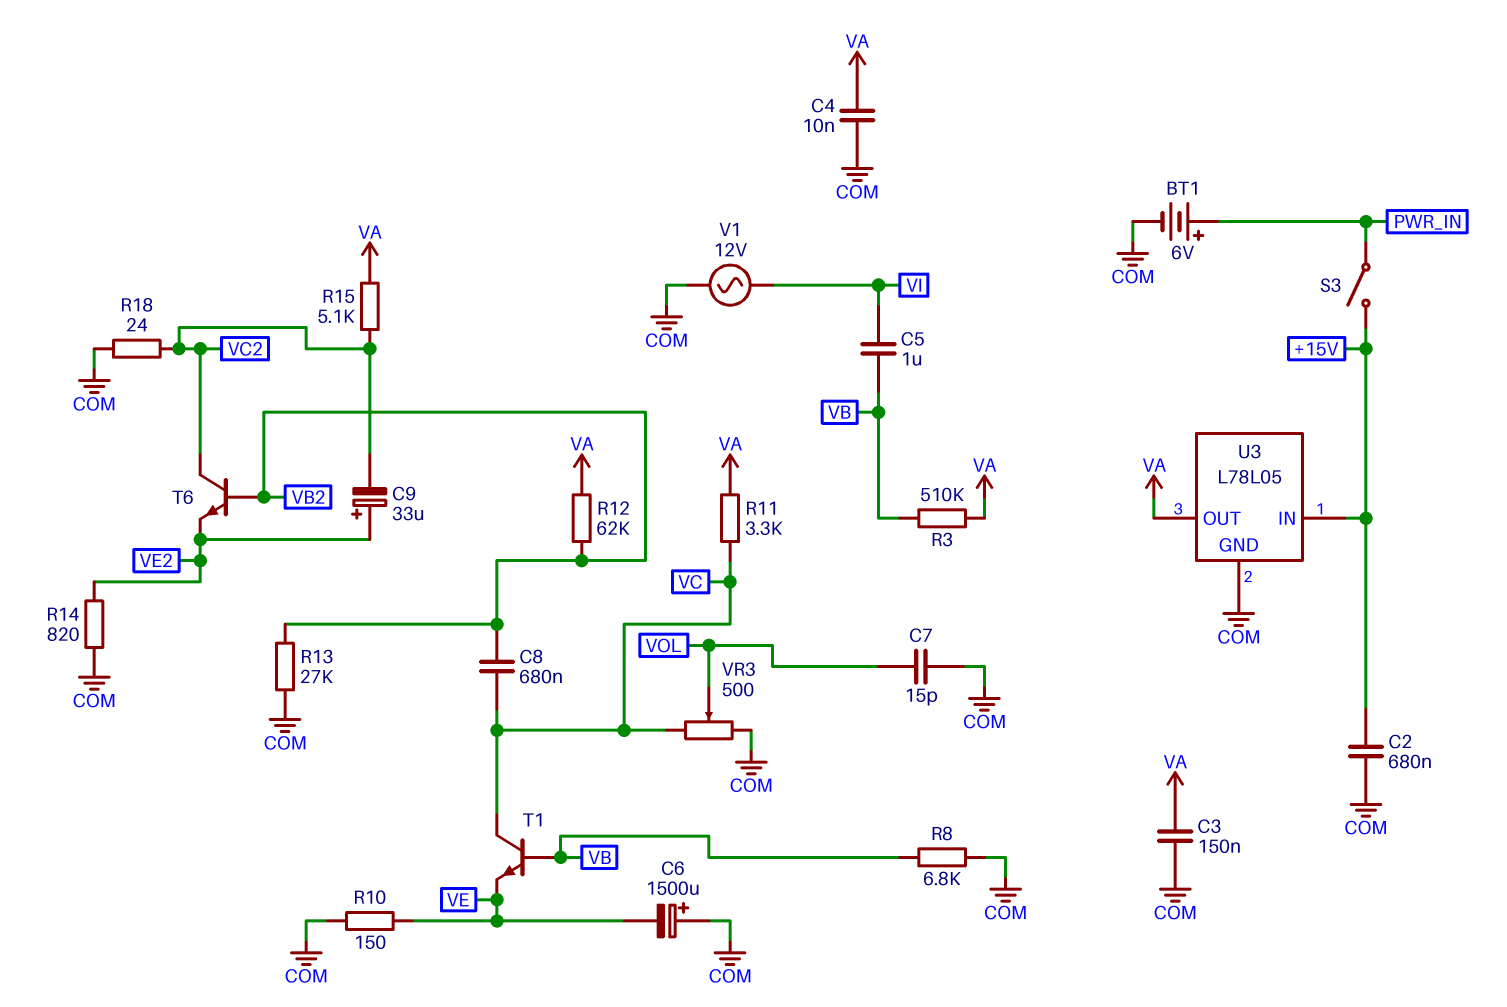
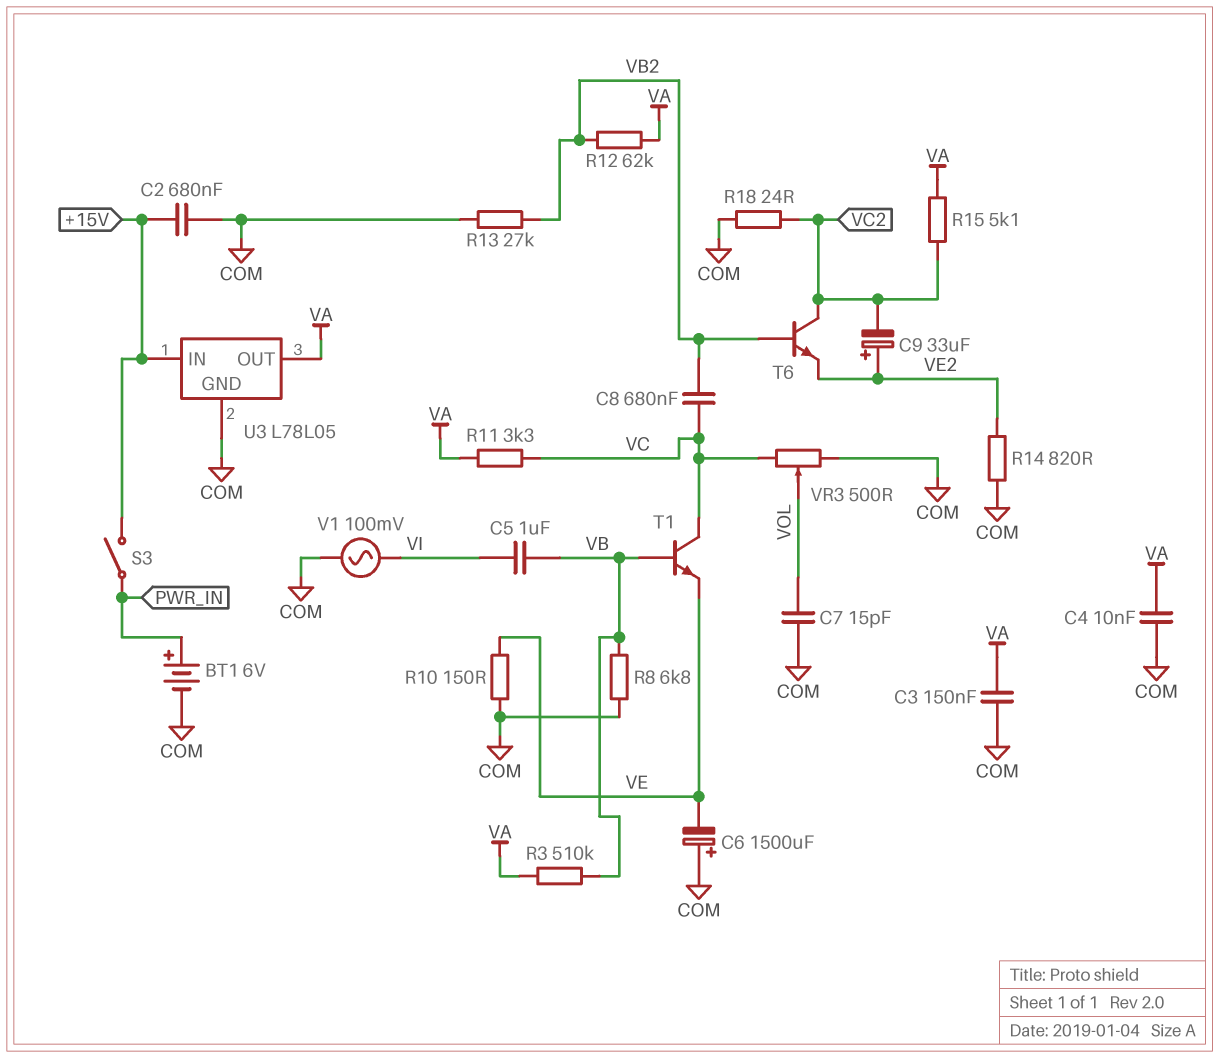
V1: AC 12V (COM, VI) -> AC 100mV (COM, VI)

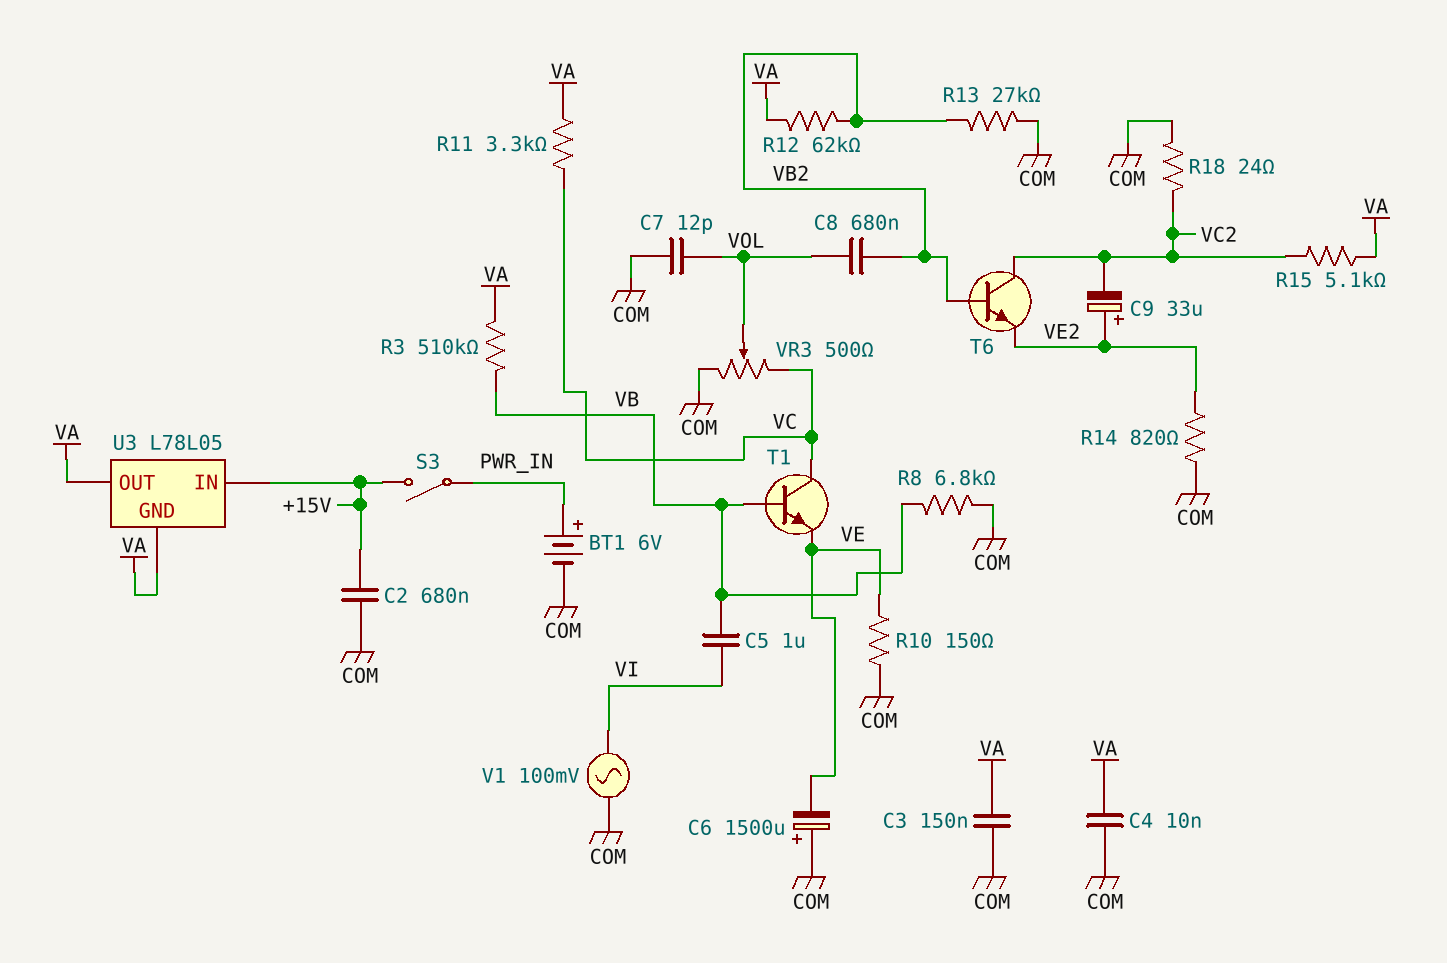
C7: 15pF (COM, VOL) -> 12pF (COM, VOL)
C8: 680nF (VB2, VC) -> 680nF (VB2, VOL)
U3 pin GND: COM -> VA

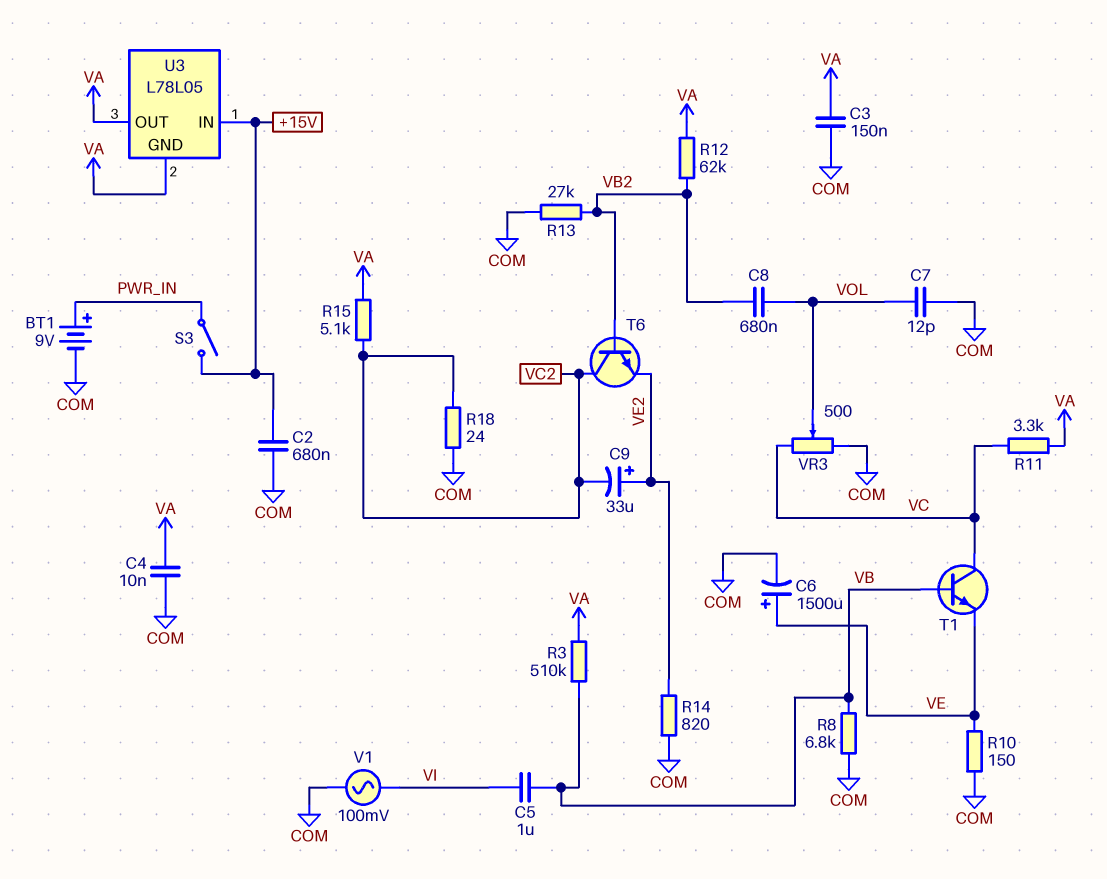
BT1: 6V (plus PWR_IN, minus COM) -> 9V (plus PWR_IN, minus COM)
C6: 1500uF (plus COM, minus VE) -> 1500uF (plus VE, minus COM)

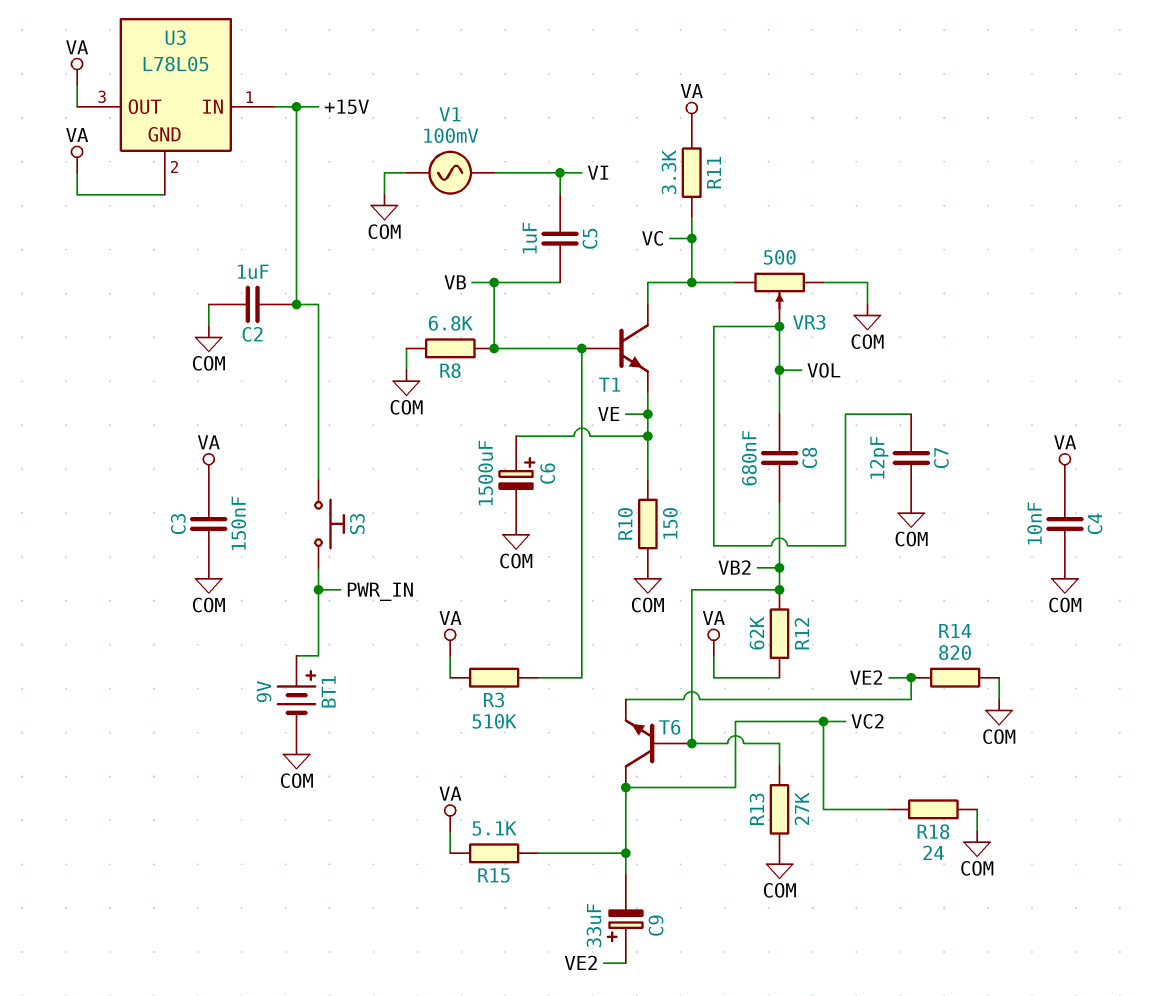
C2: 680nF (+15V, COM) -> 1uF (+15V, COM)
S3: switch (+15V, PWR_IN) -> button (+15V, PWR_IN)

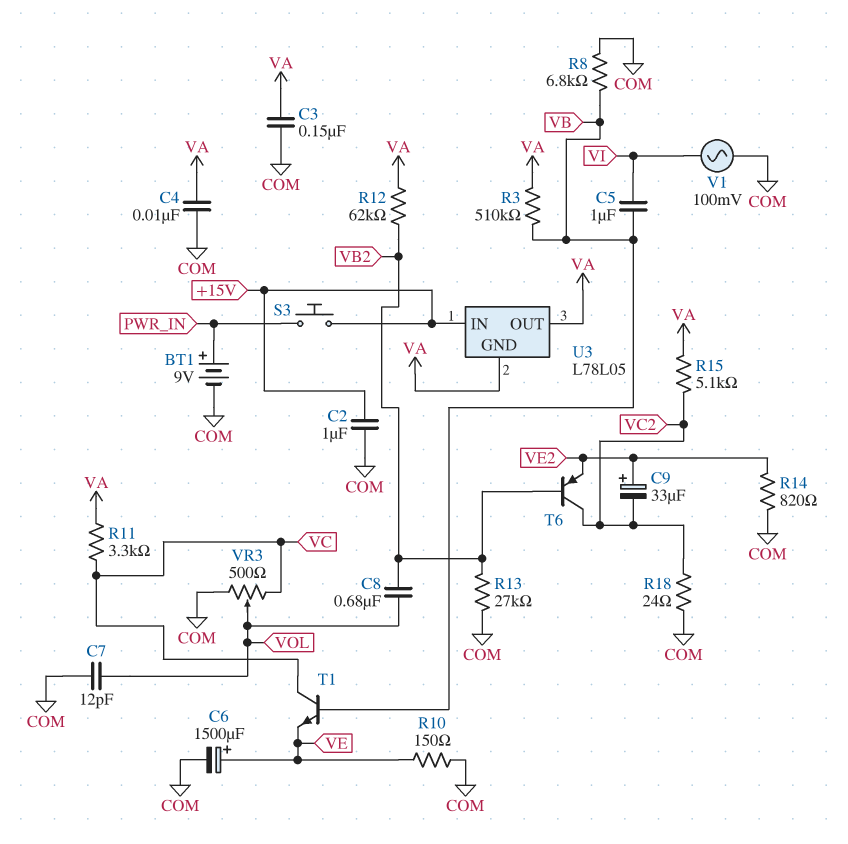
T6: NPN (B VB2, C VC2, E VE2) -> PNP (B VB2, C VC2, E VE2)

